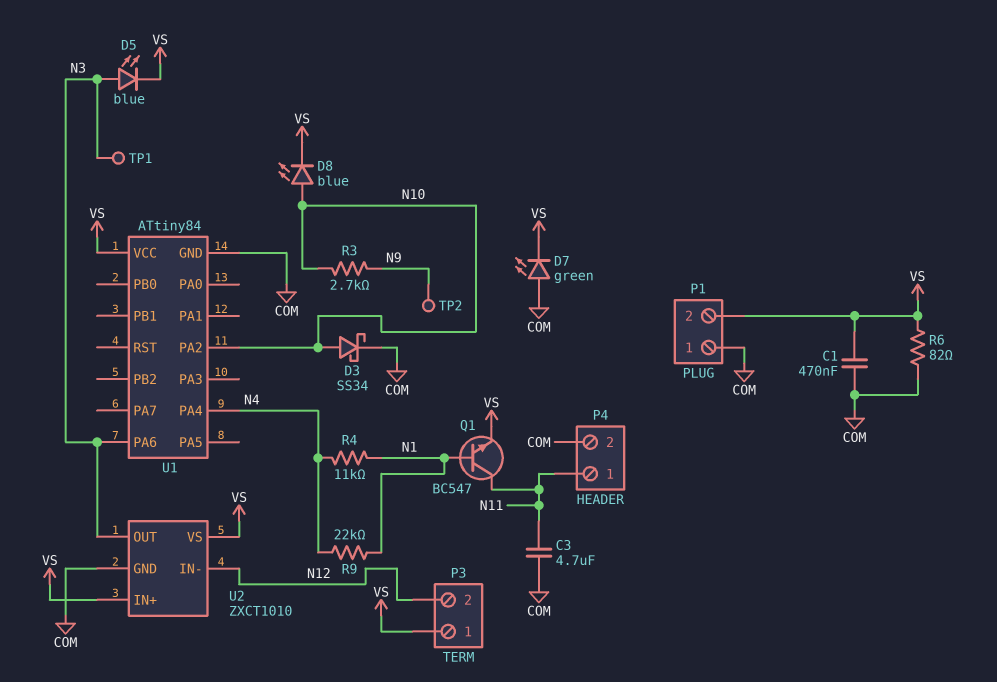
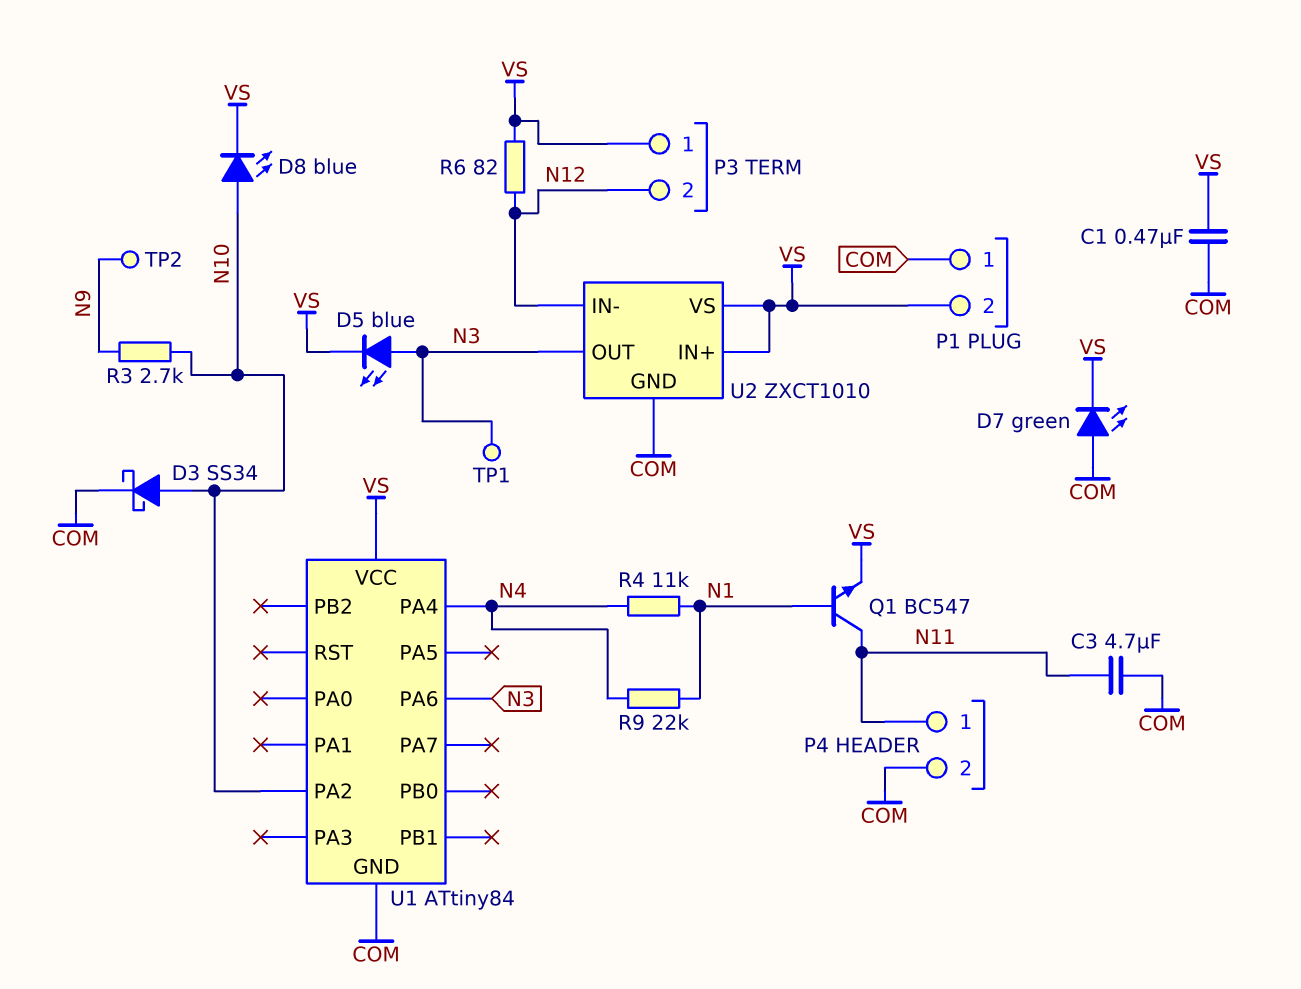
R6: 82 (COM, VS) -> 82 (N12, VS)

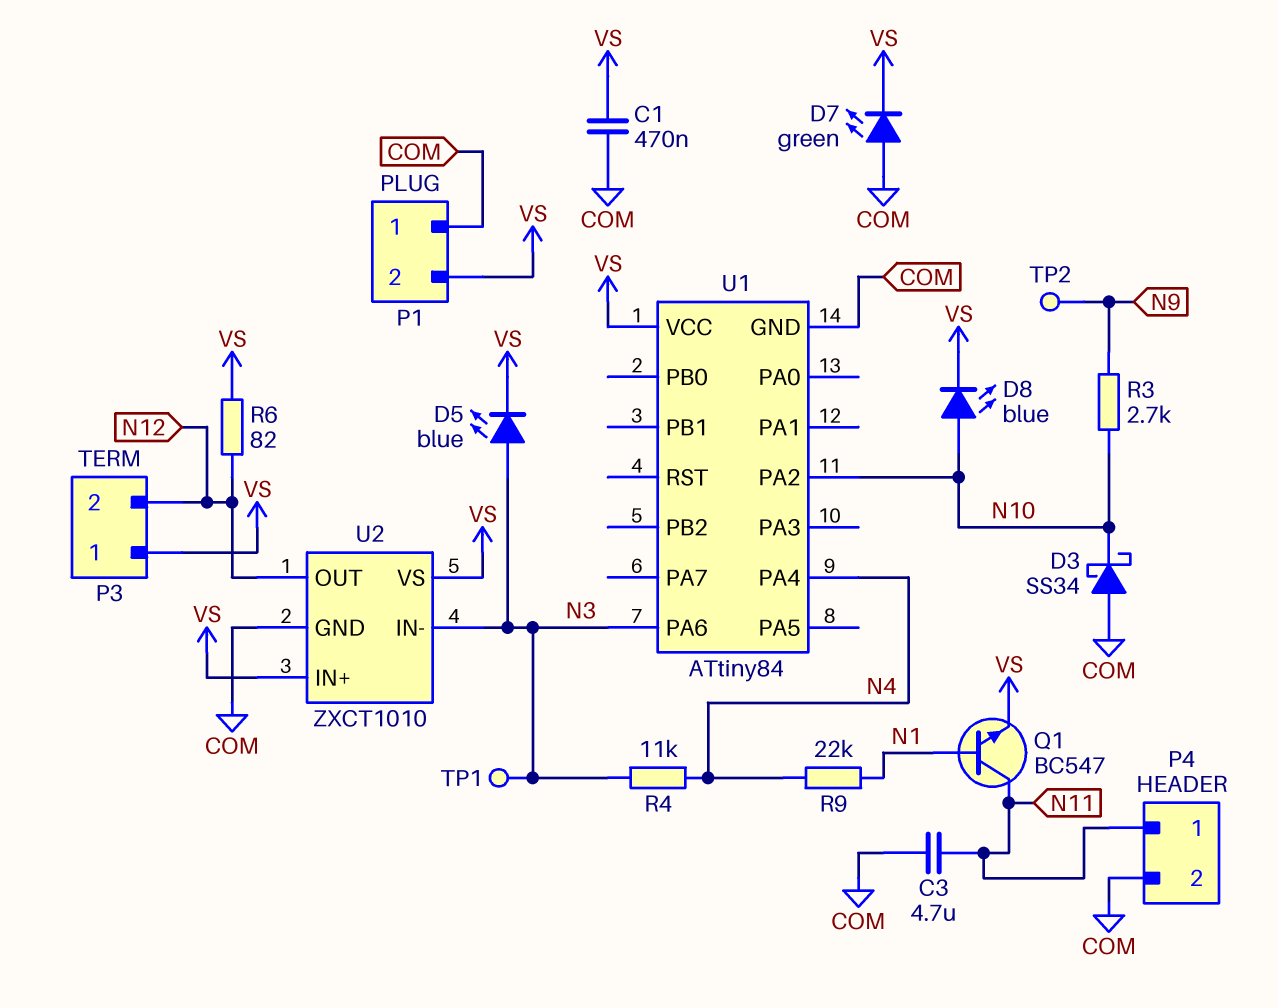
D3: schottky SS34 (A N10, K COM) -> schottky SS34 (A COM, K N10)
R4: 11k (N1, N4) -> 11k (N3, N4)
U2 pin IN-: N12 -> N3
U2 pin OUT: N3 -> N12

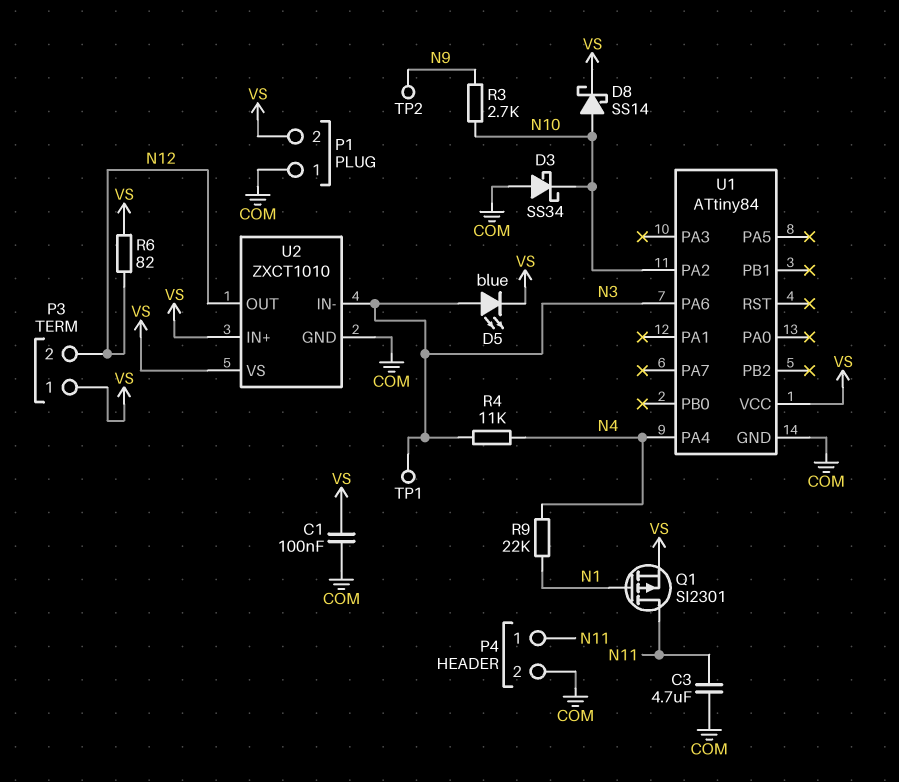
C1: 470nF (COM, VS) -> 100nF (COM, VS)
D7: LED green (A COM, K VS) -> none
D8: LED blue (A N10, K VS) -> schottky SS14 (A N10, K VS)
Q1: NPN BC547 (B N1, C N11, E VS) -> PMOS SI2301 (G N1, D N11, S VS)

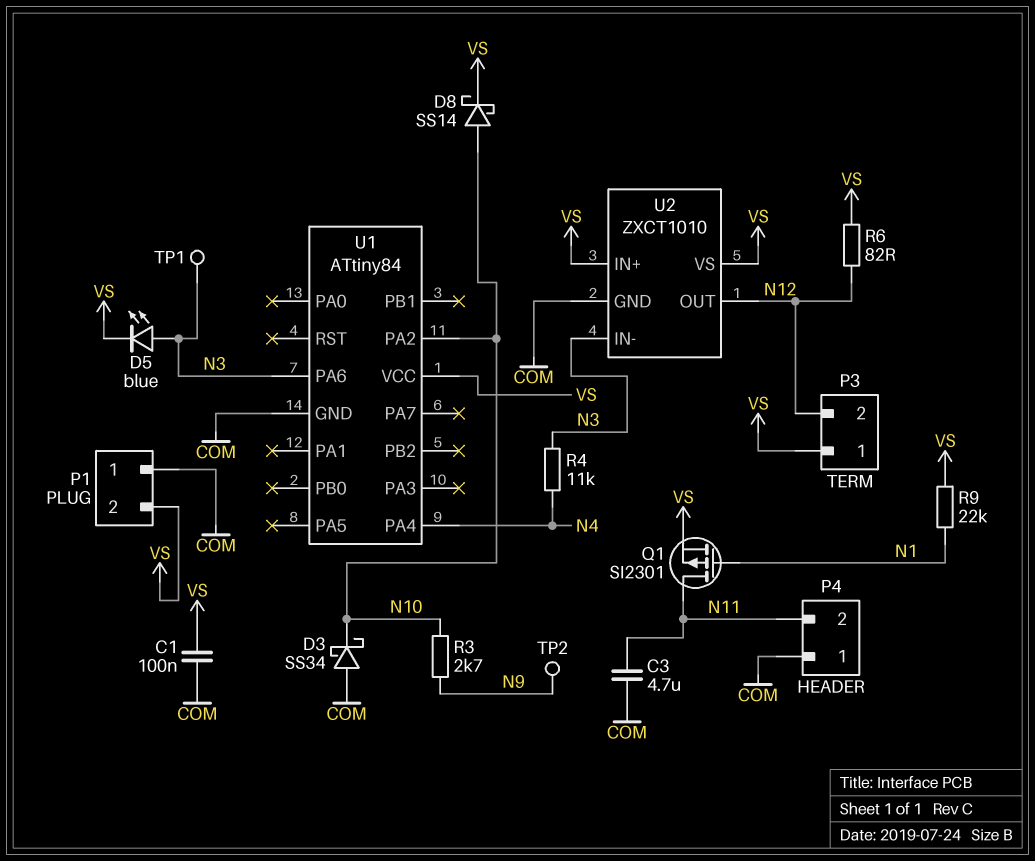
P4 pin 1: N11 -> COM
P4 pin 2: COM -> N11
R9: 22k (N1, N4) -> 22k (N1, VS)

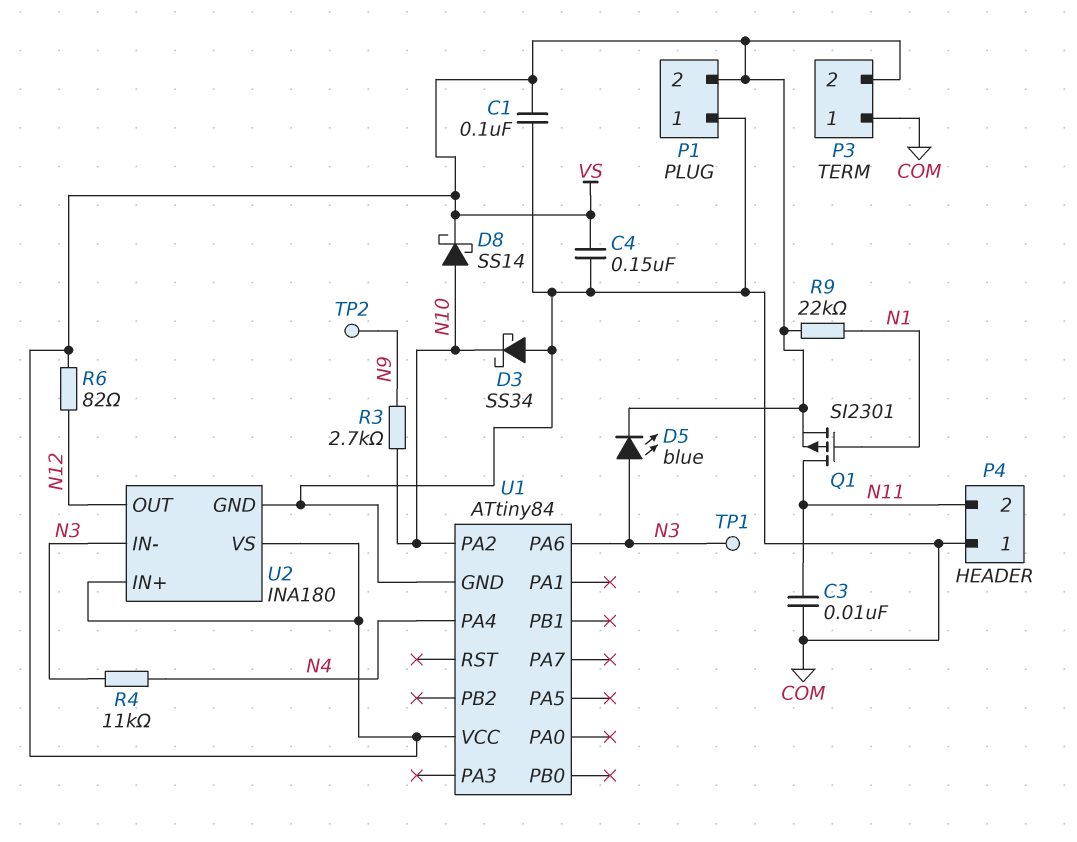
C3: 4.7uF (COM, N11) -> 10nF (COM, N11)
C4: none -> 150nF (COM, VS)
P3 pin 1: VS -> COM
P3 pin 2: N12 -> VS
U2: ZXCT1010 -> INA180

